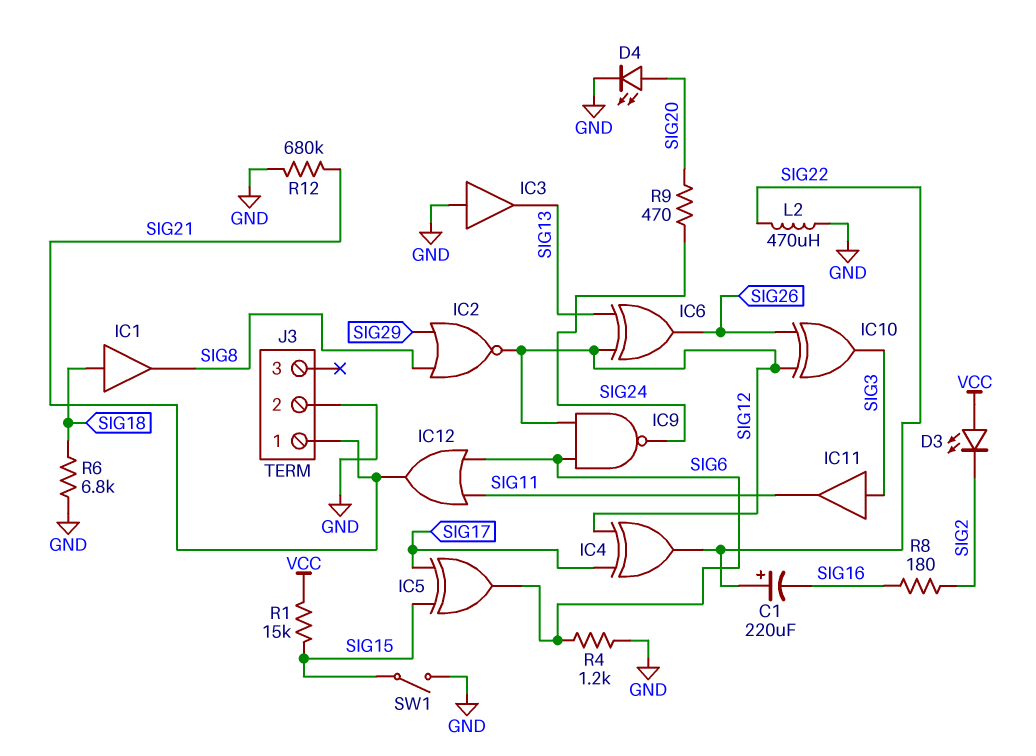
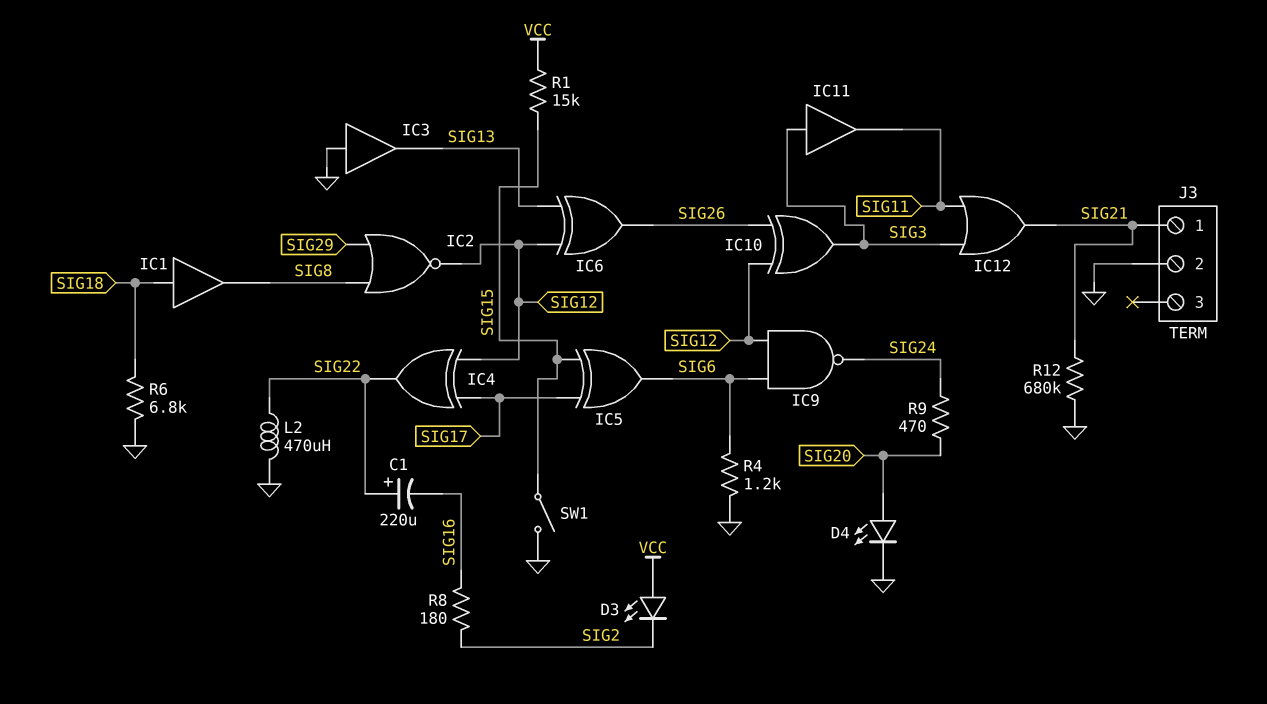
IC12: OR (in SIG6, in SIG11, out SIG21) -> OR (in SIG3, in SIG11, out SIG21)

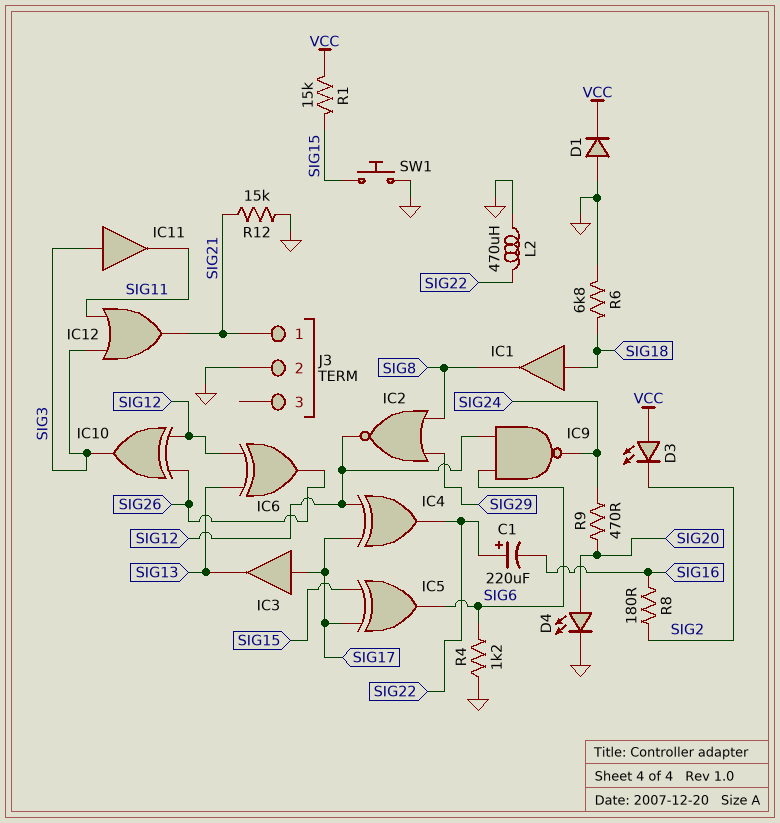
D1: none -> diode (A GND, K VCC)
IC3: buffer (in GND, out SIG13) -> buffer (in SIG17, out SIG13)
R12: 680k (GND, SIG21) -> 15k (GND, SIG21)
SW1: switch (GND, SIG15) -> button (GND, SIG15)

